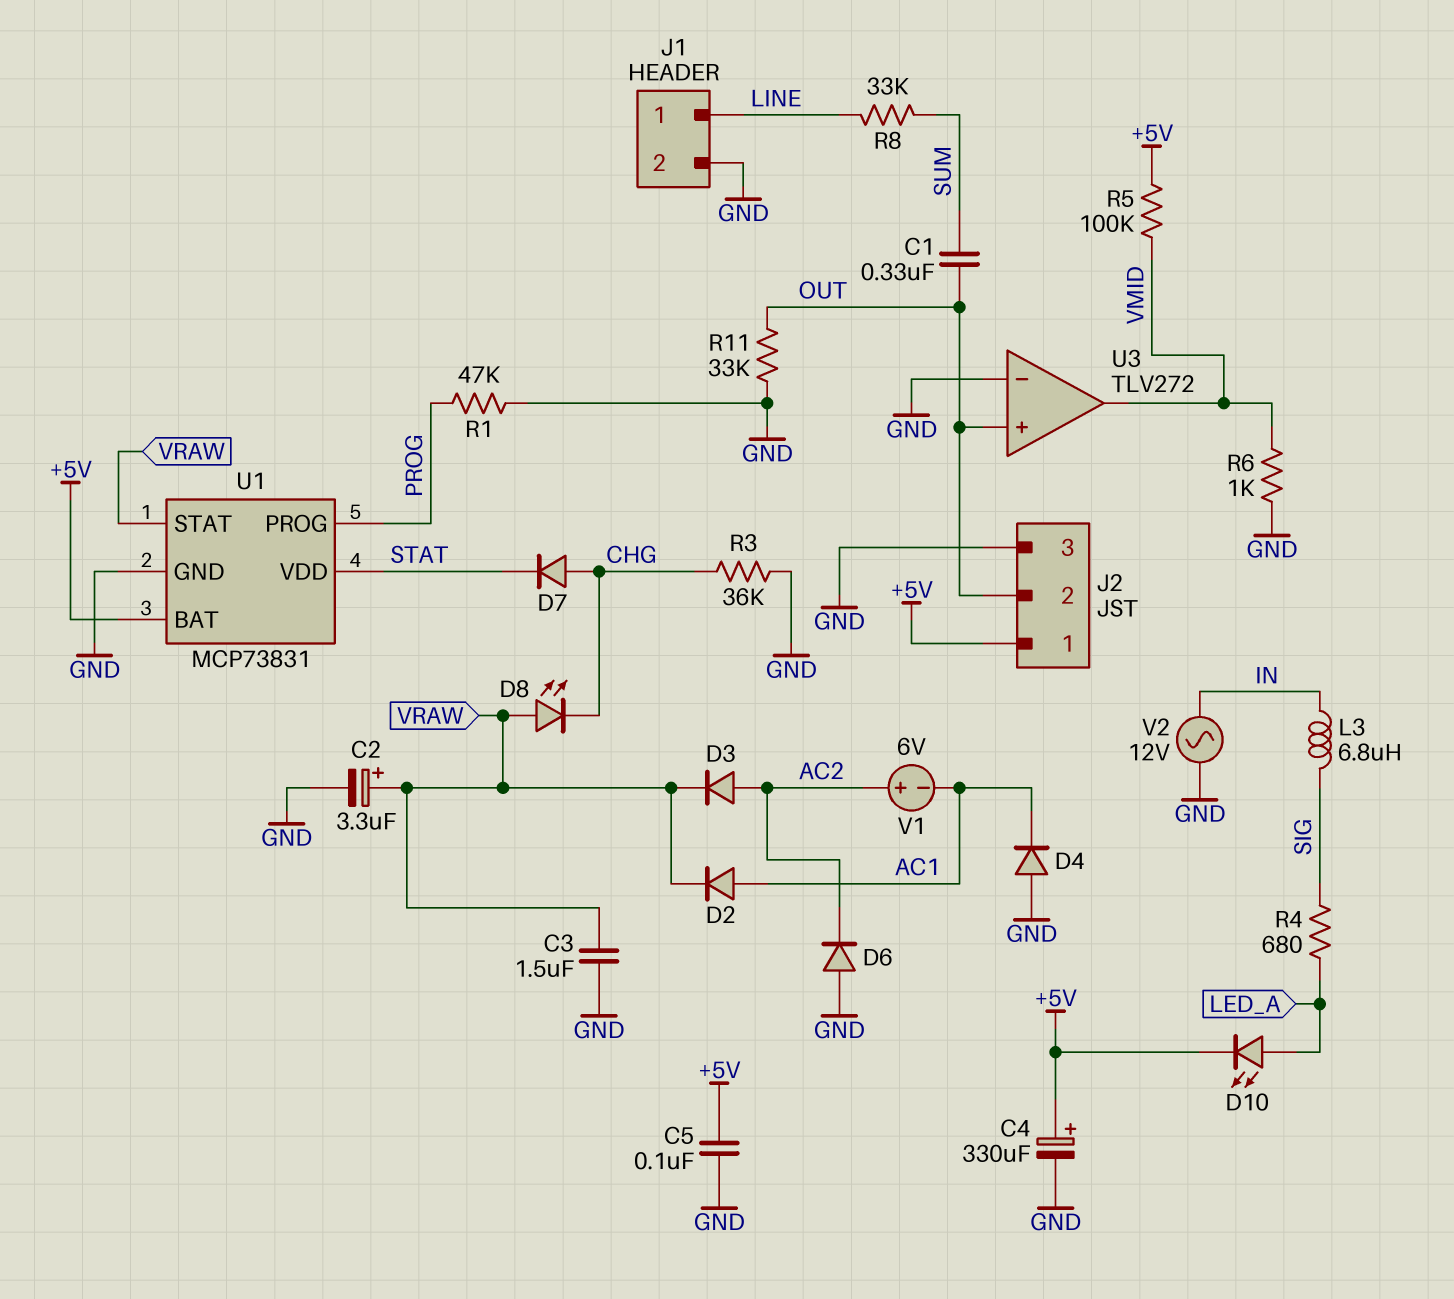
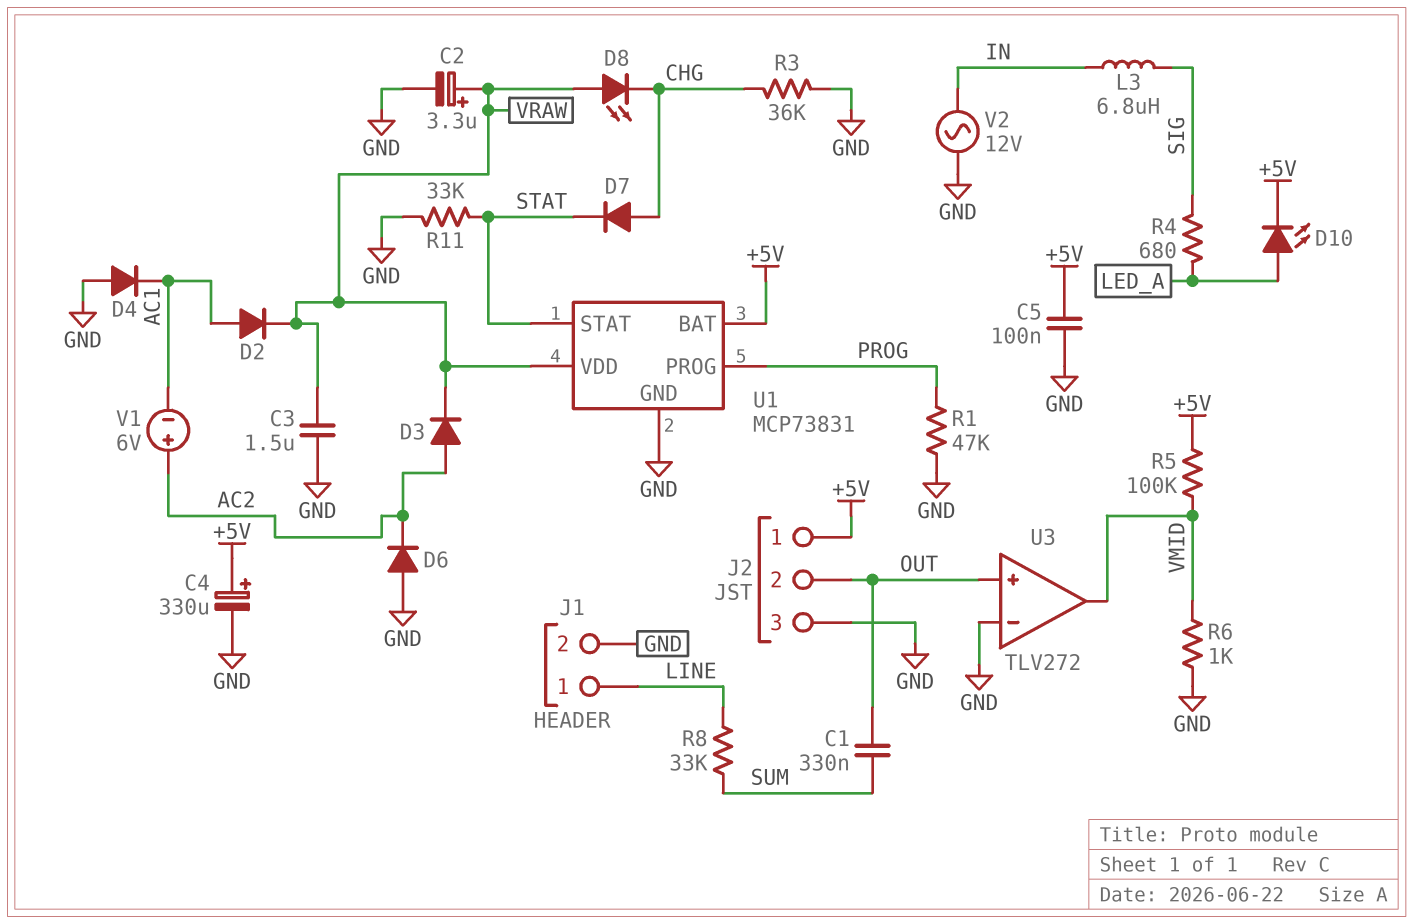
R11: 33k (GND, OUT) -> 33k (GND, STAT)
U1 pin STAT: VRAW -> STAT
U1 pin VDD: STAT -> VRAW

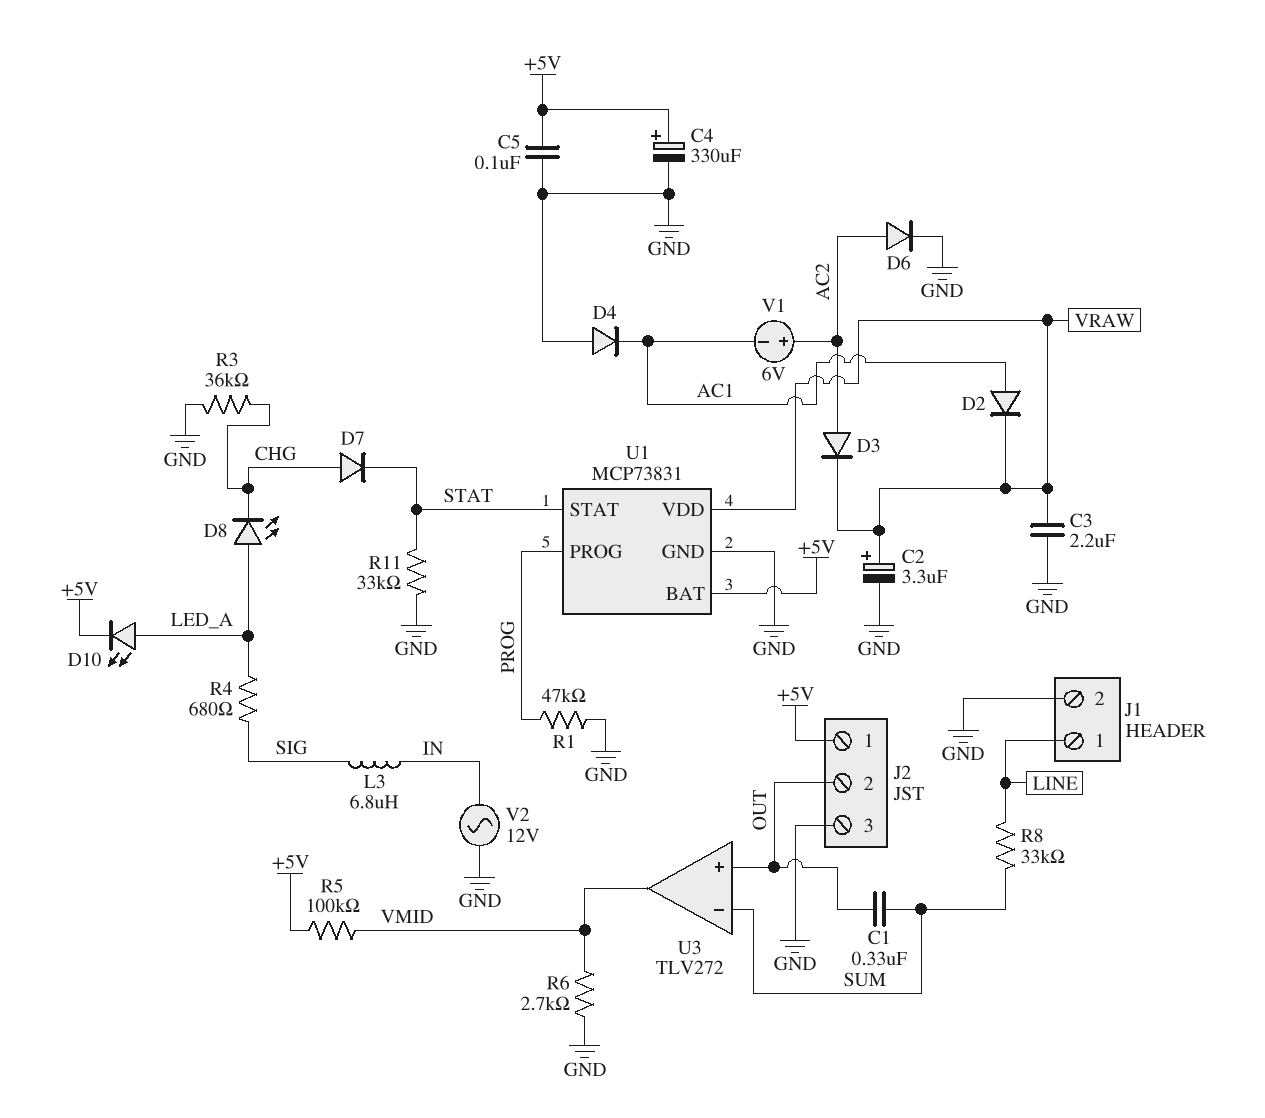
C3: 1.5uF (GND, VRAW) -> 2.2uF (GND, VRAW)
D6: diode (A GND, K AC2) -> diode (A AC2, K GND)
D8: LED (A VRAW, K CHG) -> LED (A LED_A, K CHG)
R6: 1k (GND, VMID) -> 2.7k (GND, VMID)
U3 pin in-: GND -> SUM

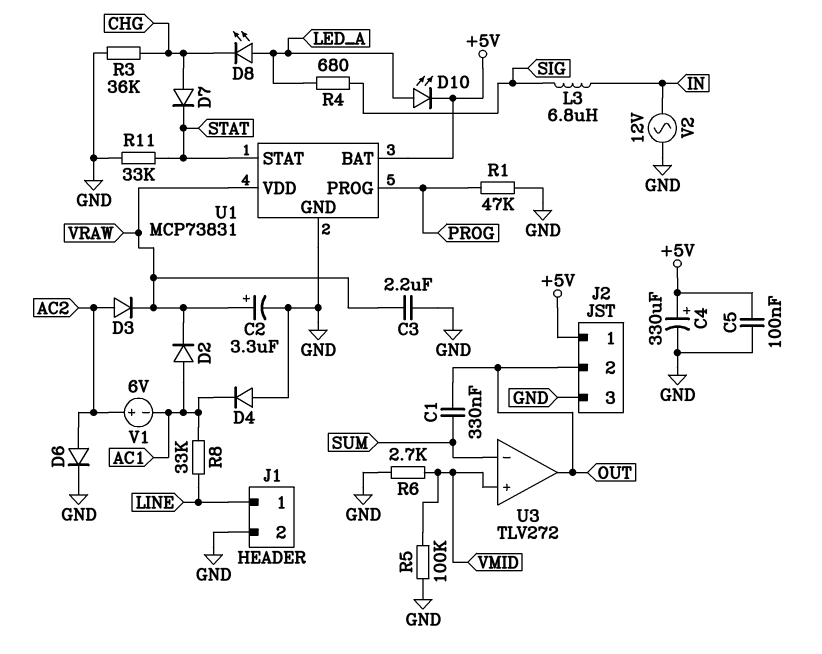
R5: 100k (+5V, VMID) -> 100k (GND, VMID)
R8: 33k (LINE, SUM) -> 33k (AC1, LINE)
U3 pin in+: OUT -> VMID
U3 pin out: VMID -> OUT

